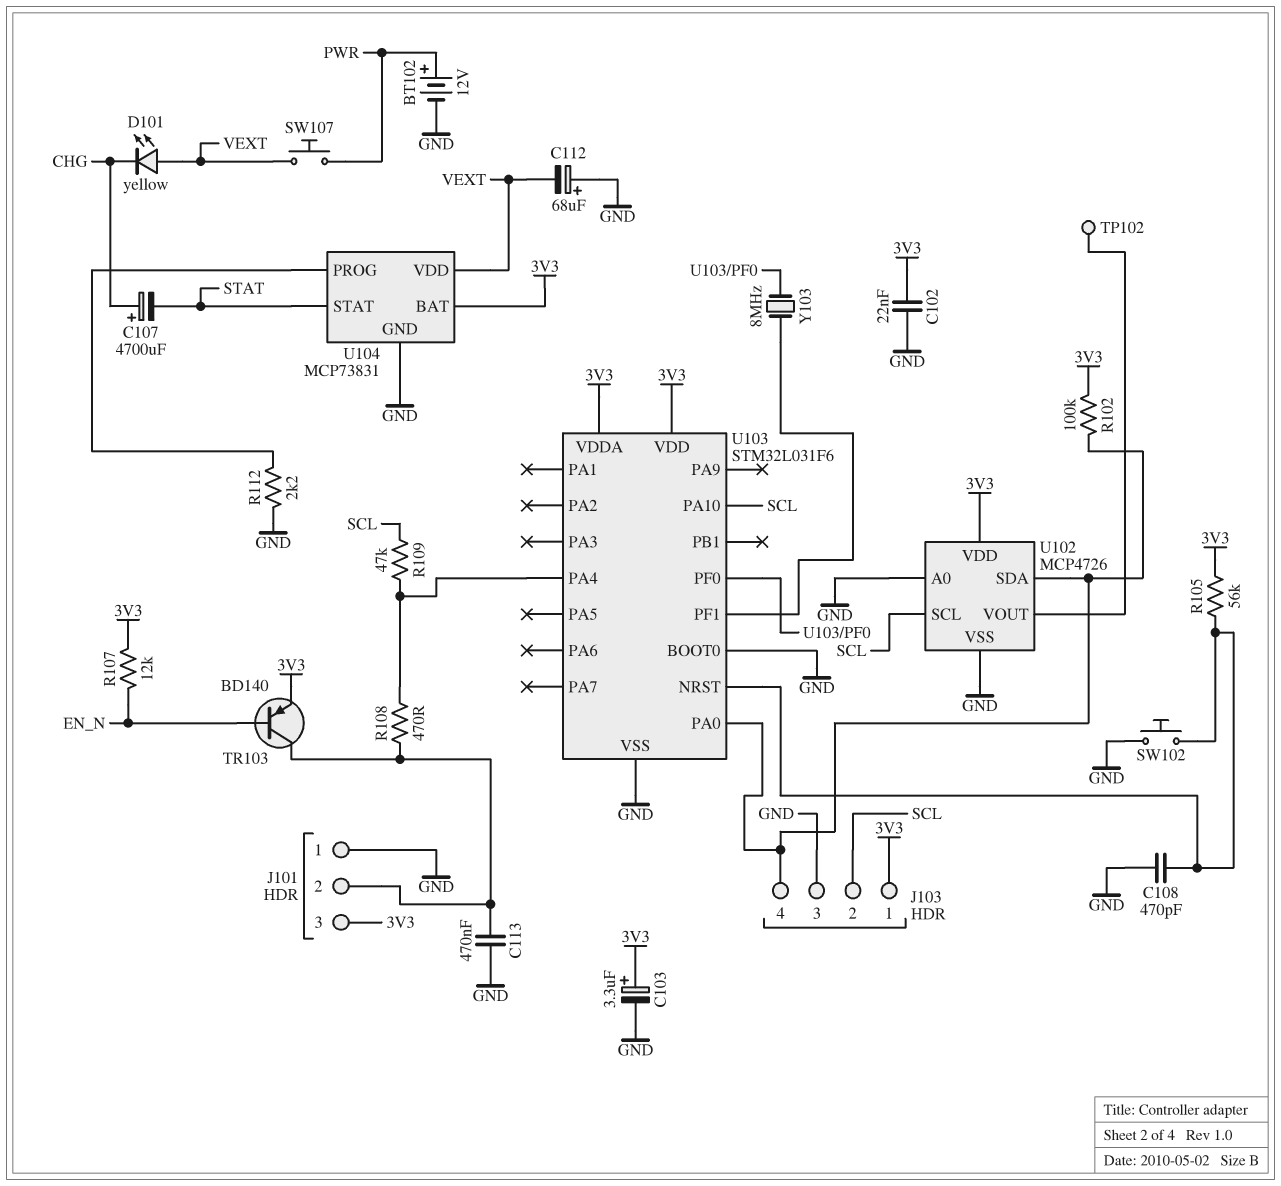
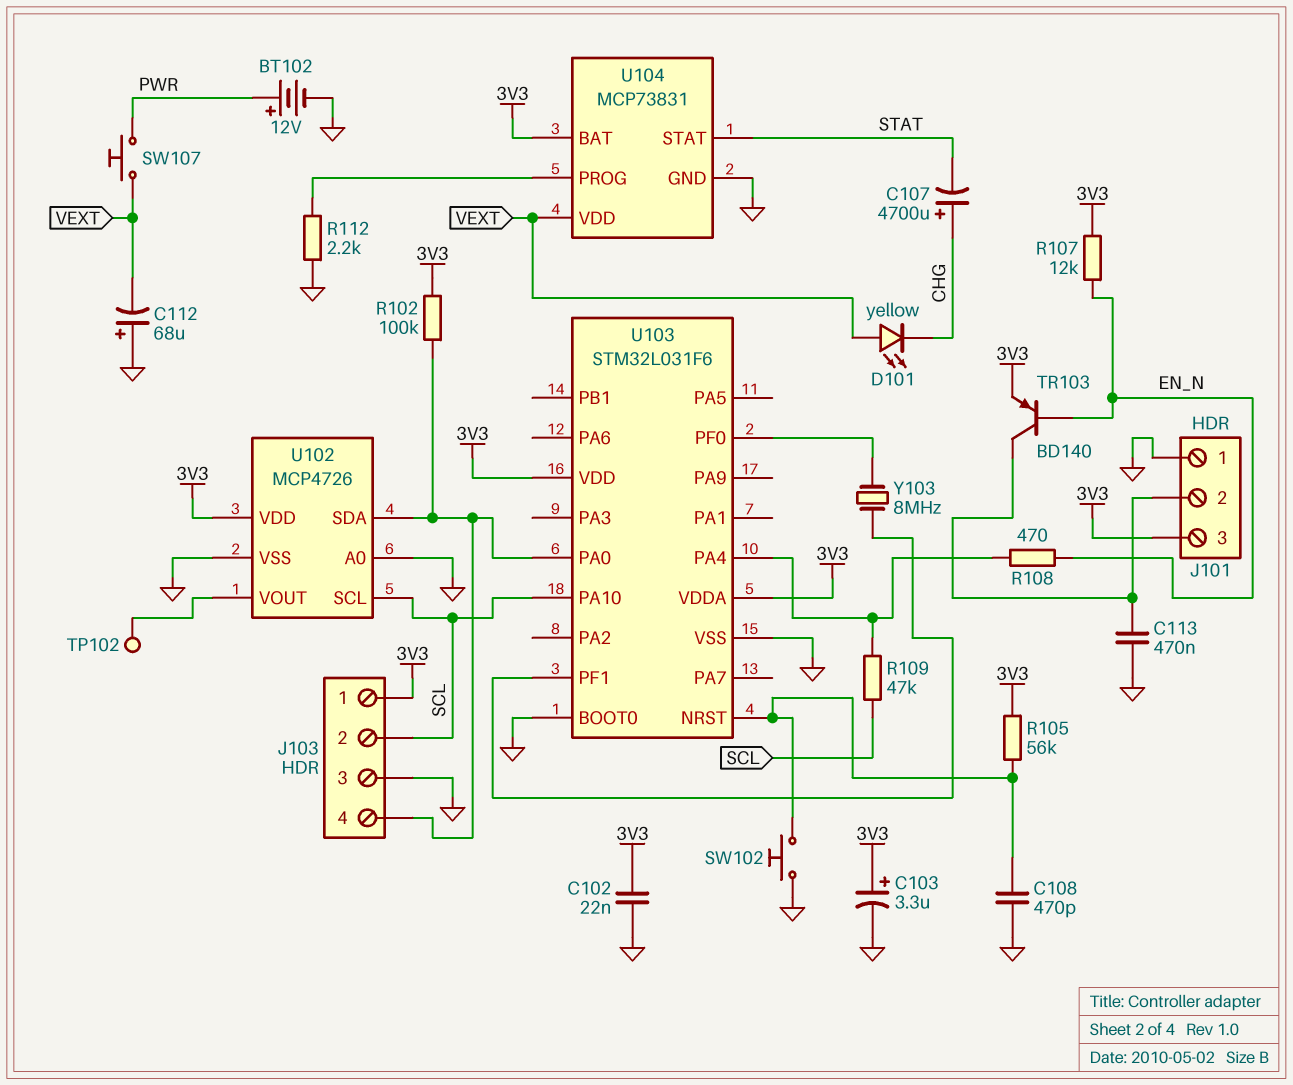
R108: 470 (J101/2, U103/PA4) -> 470 (EN_N, U103/PA4)

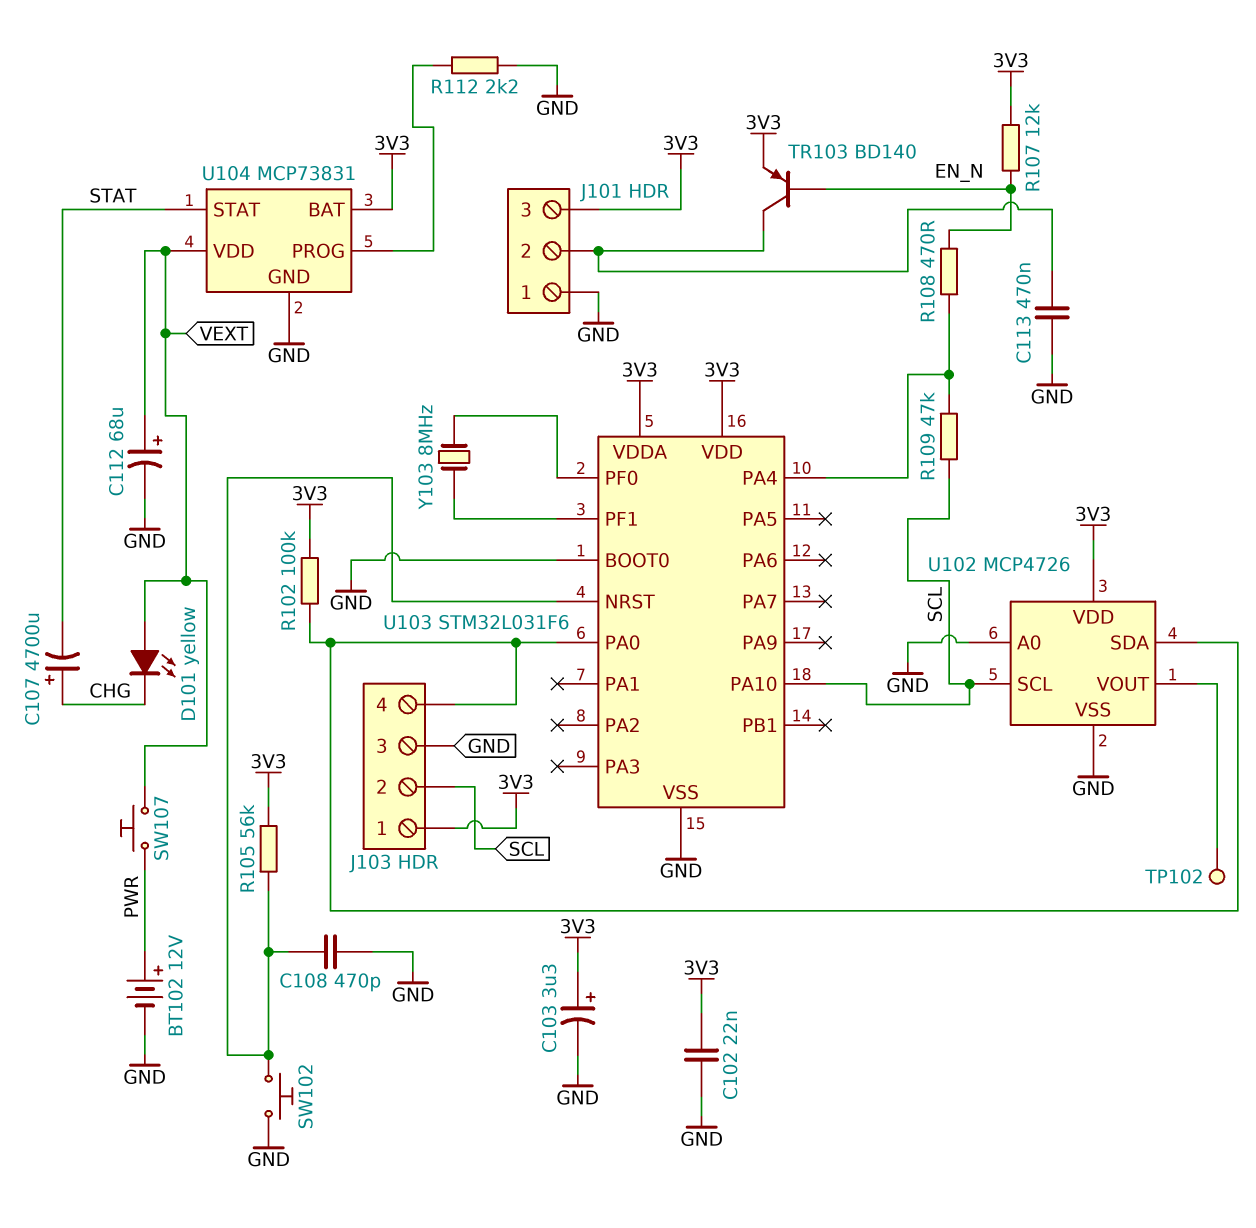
C112: 68uF (plus GND, minus VEXT) -> 68uF (plus VEXT, minus GND)

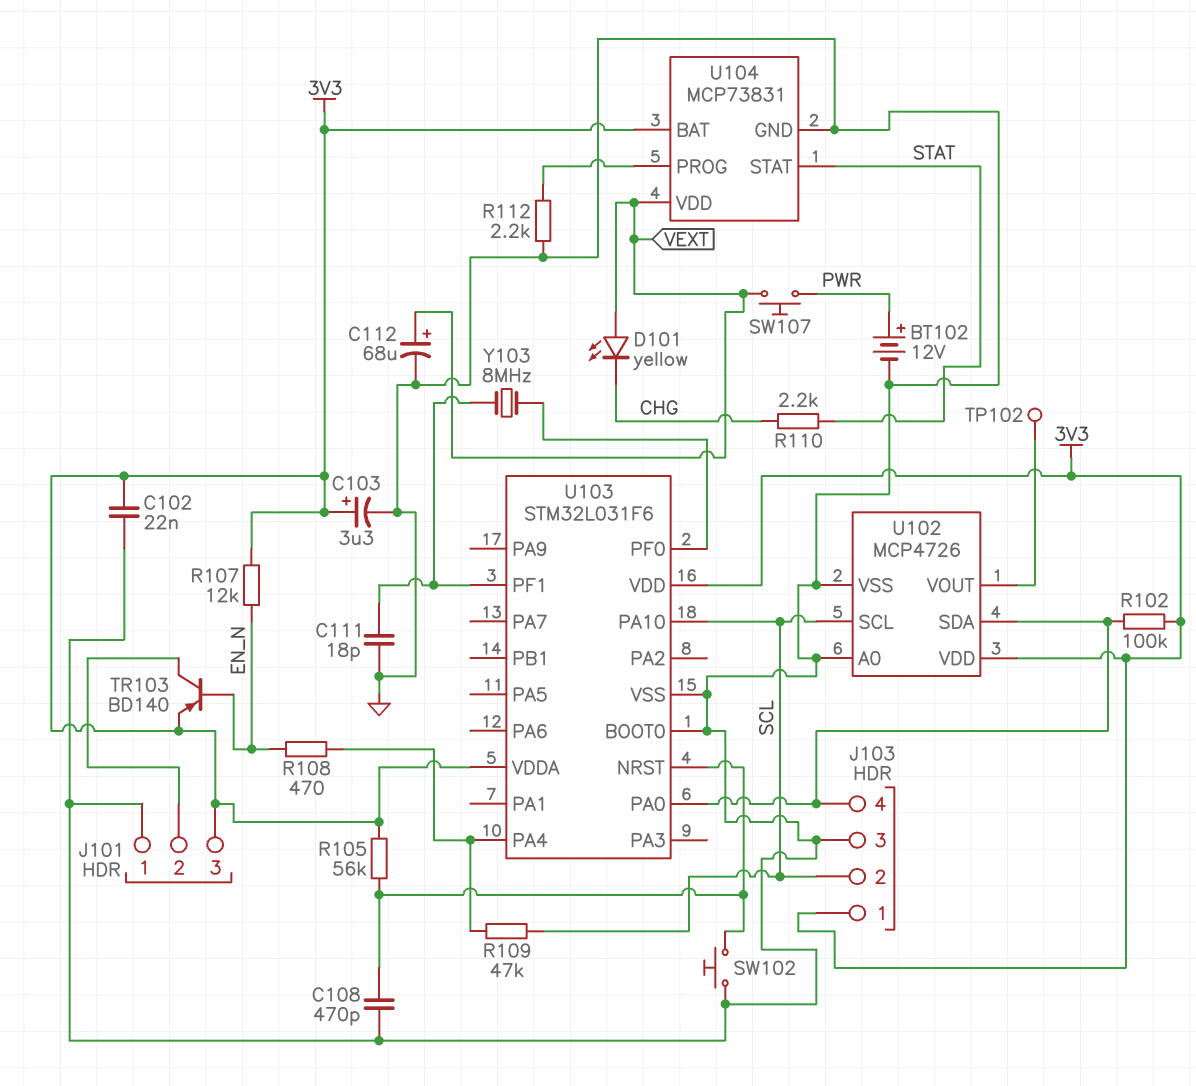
C107: 4700uF (plus CHG, minus STAT) -> none
C111: none -> 18pF (GND, U103/PF1)
C113: 470nF (GND, J101/2) -> none
R110: none -> 2.2k (CHG, STAT)

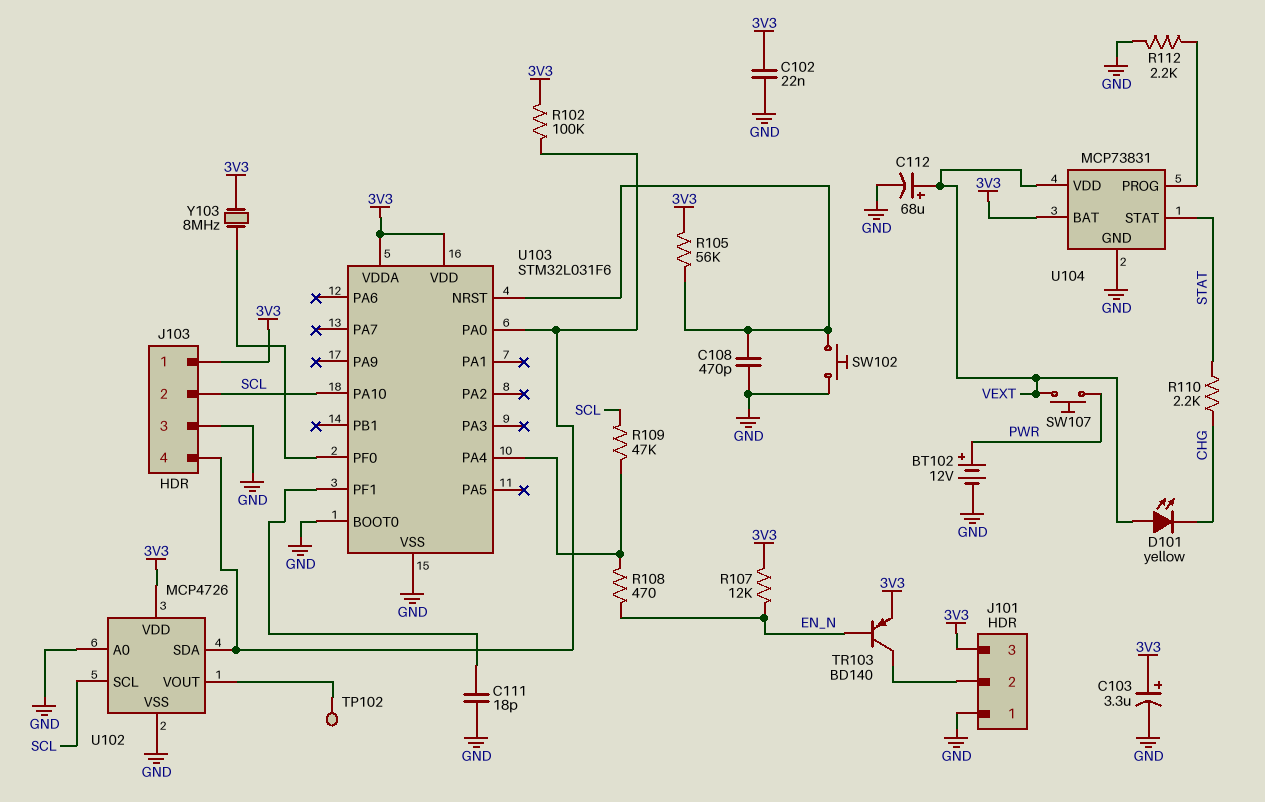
Y103: 8MHz (U103/PF0, U103/PF1) -> 8MHz (3V3, U103/PF0)

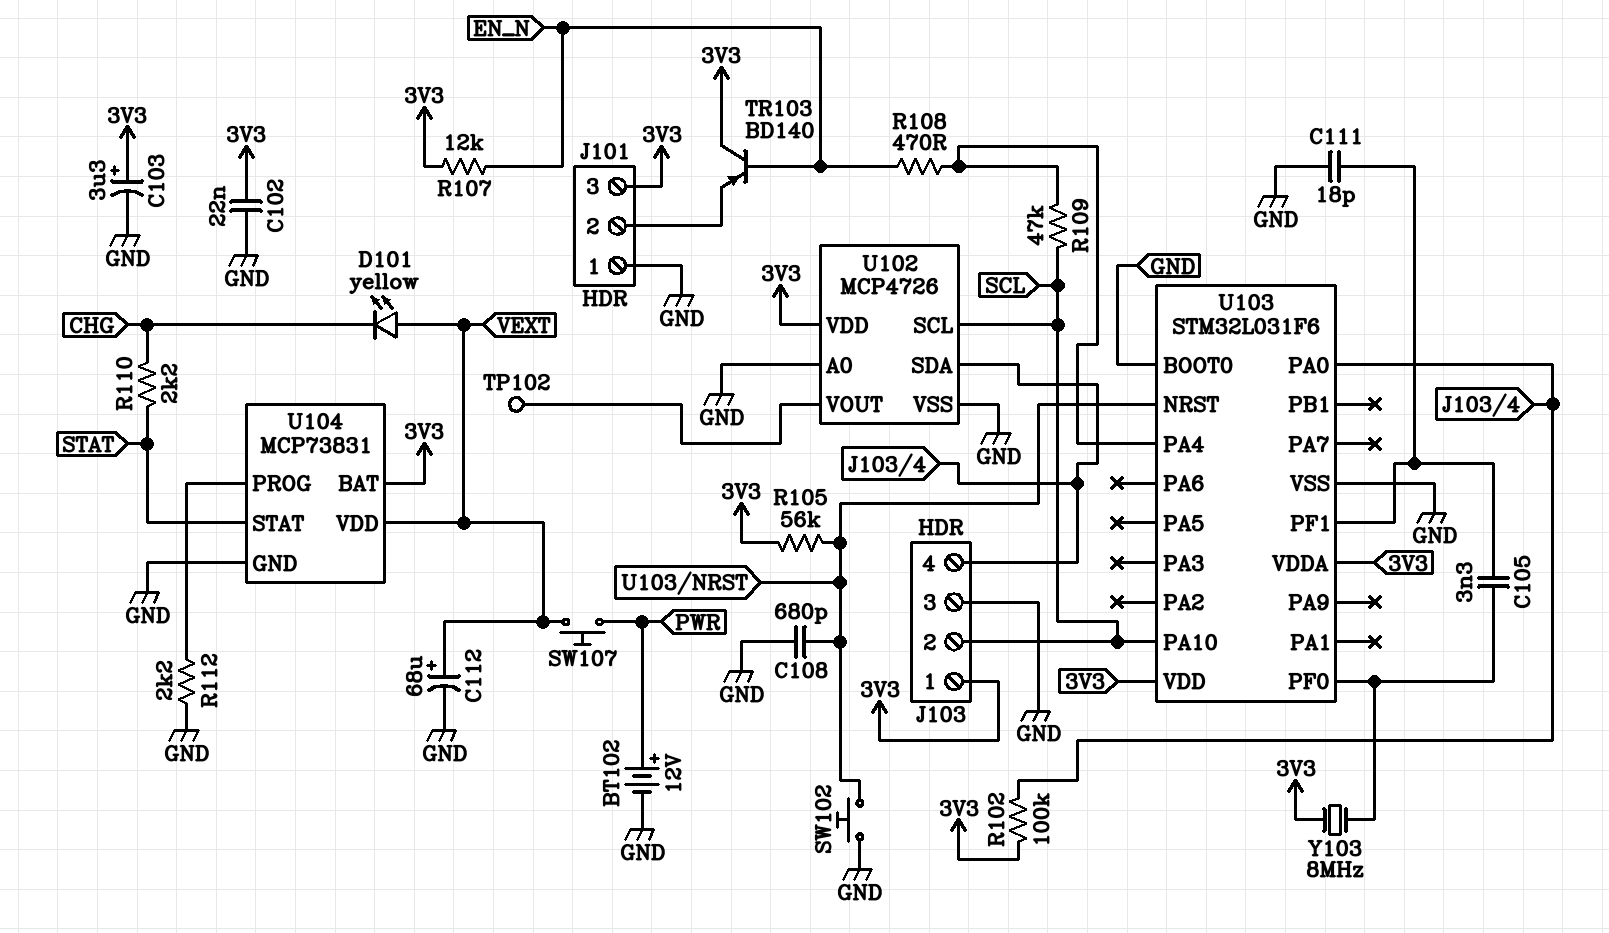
C105: none -> 3.3nF (U103/PF0, U103/PF1)
C108: 470pF (GND, U103/NRST) -> 680pF (GND, U103/NRST)
TR103: PNP BD140 (B EN_N, C J101/2, E 3V3) -> PNP BD140 (B EN_N, C 3V3, E J101/2)

